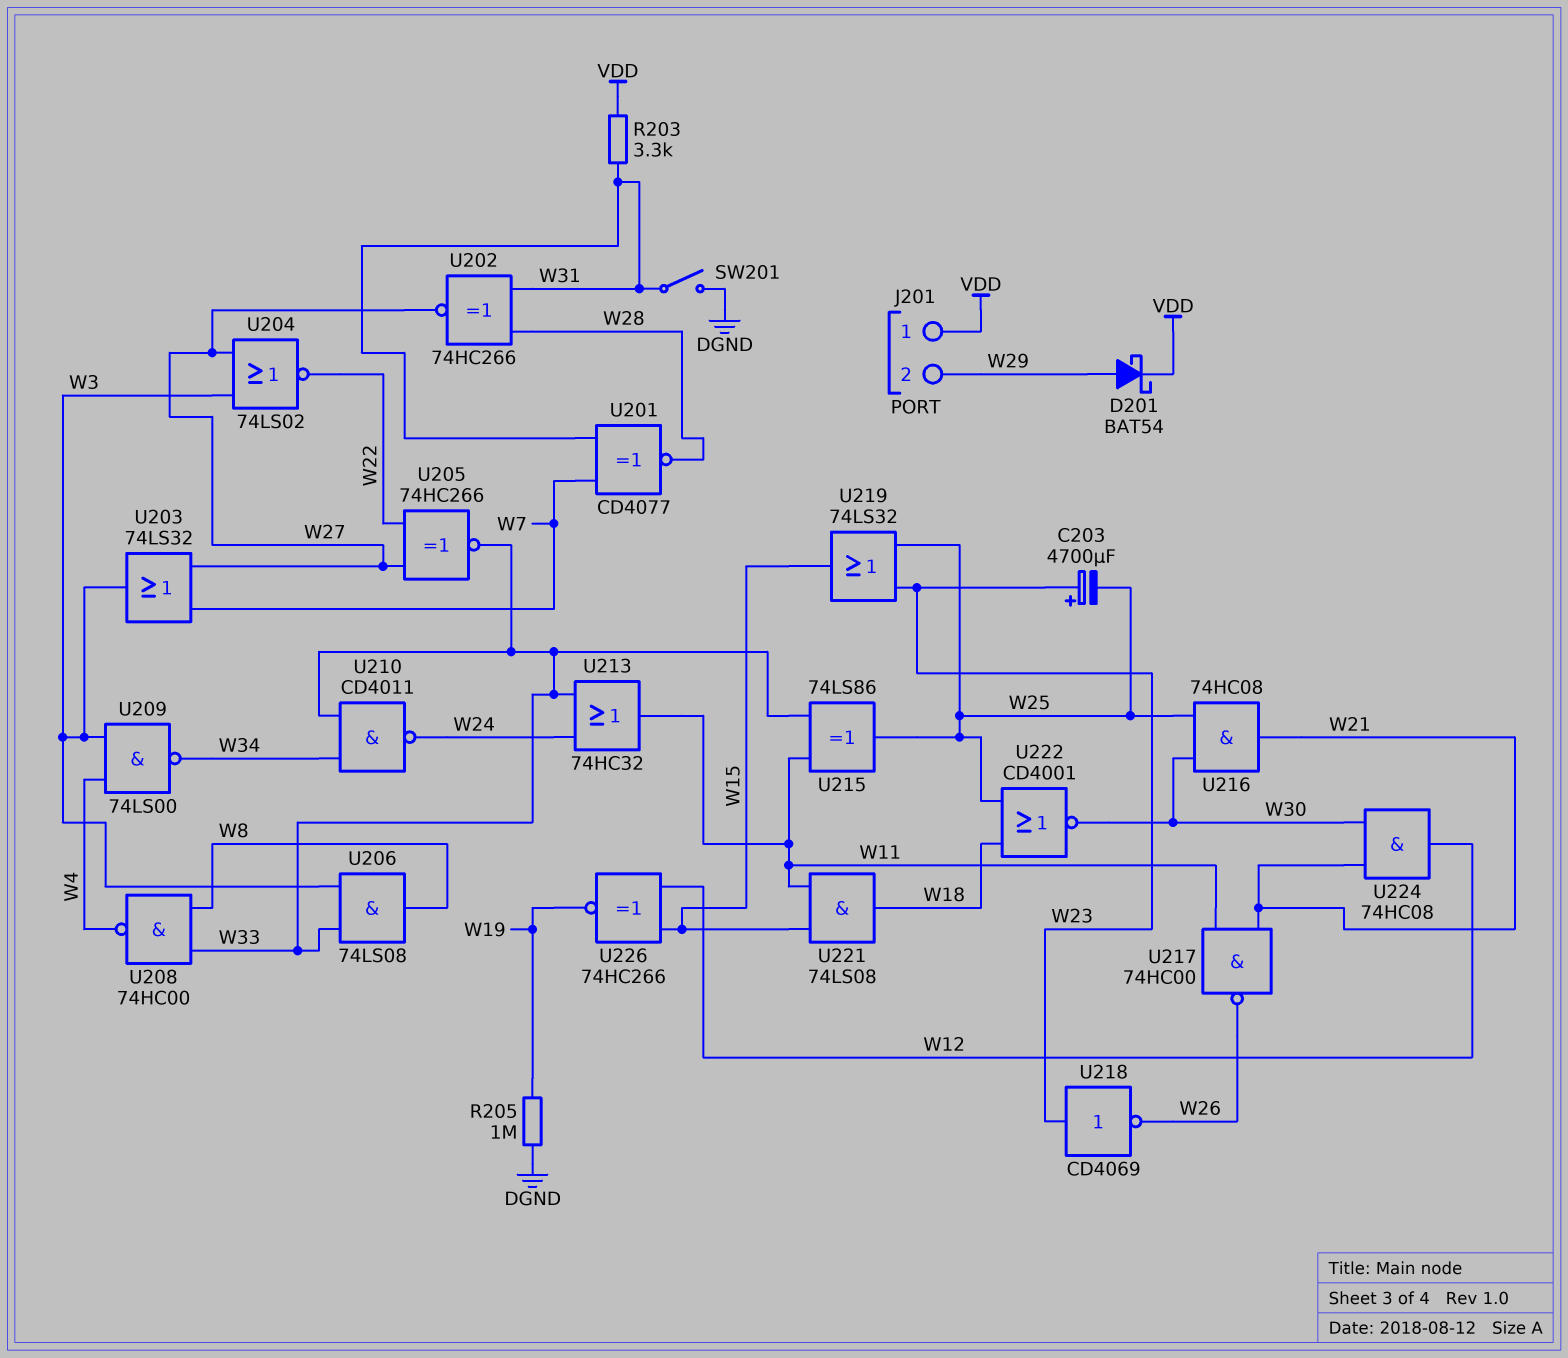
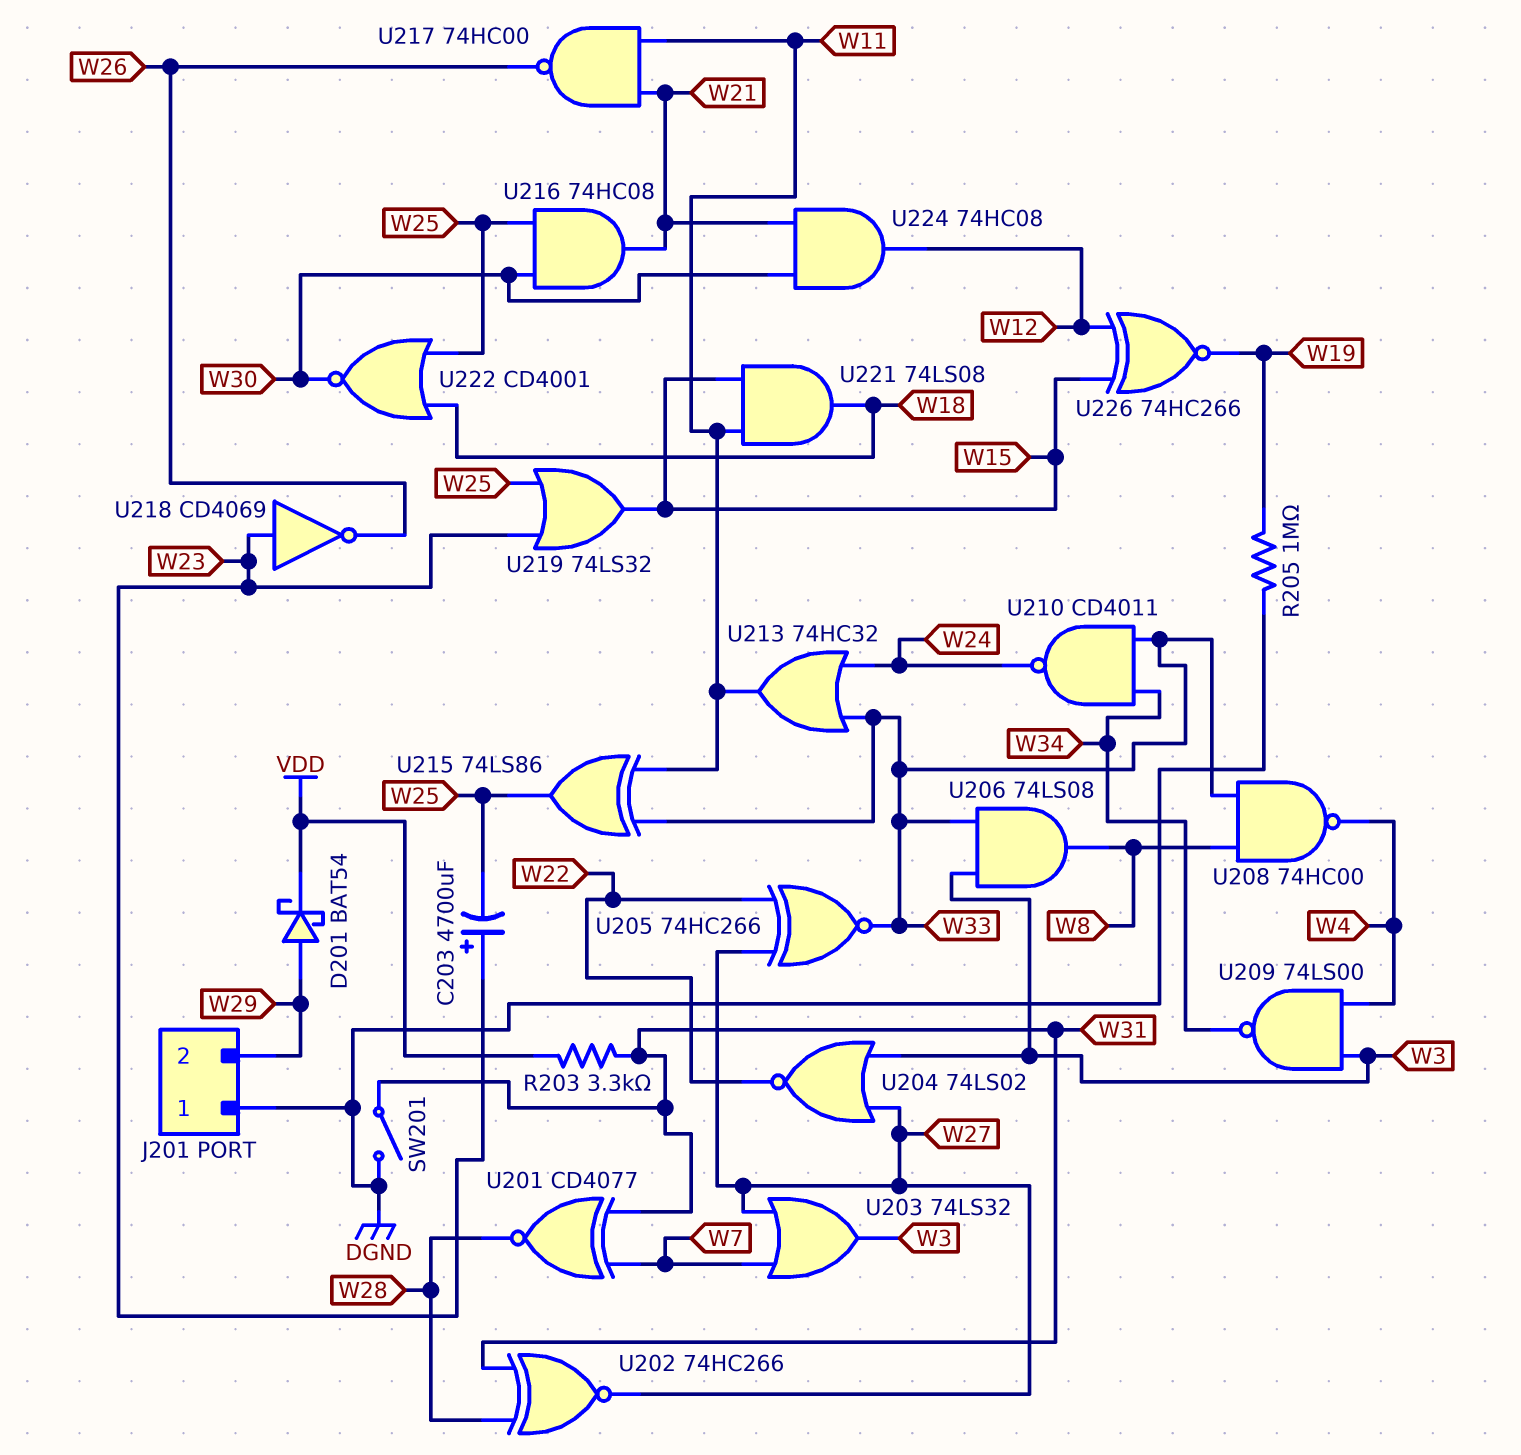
J201 pin 1: VDD -> DGND

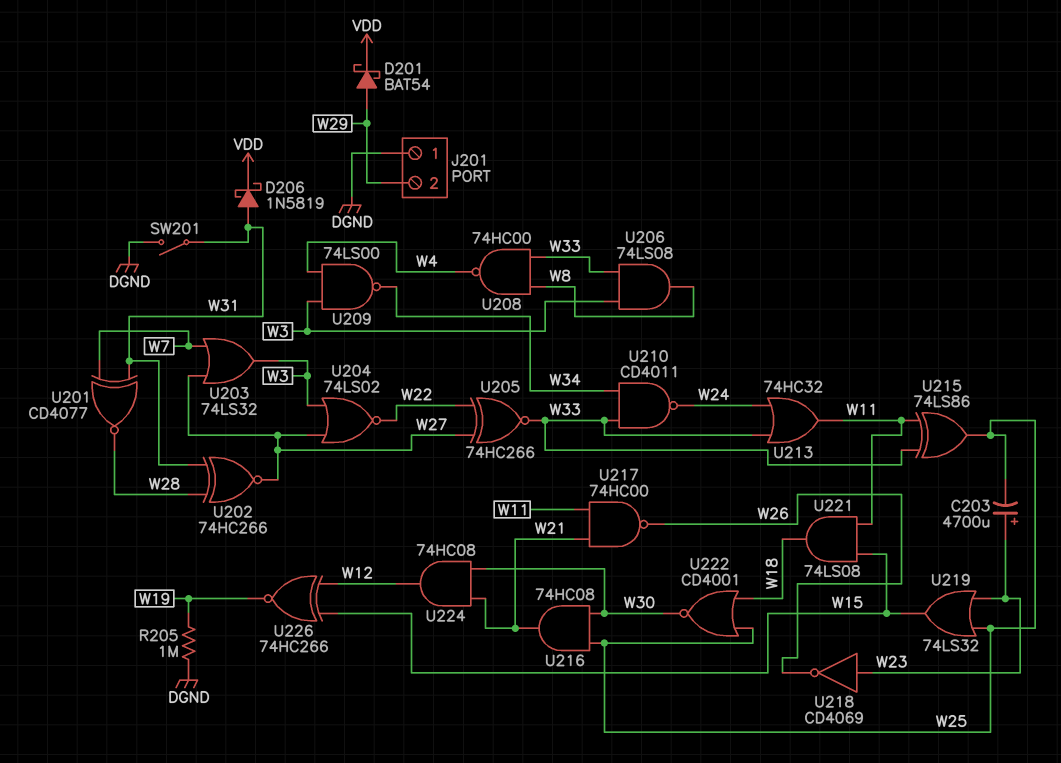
D206: none -> schottky 1N5819 (A W31, K VDD)
R203: 3.3k (VDD, W31) -> none

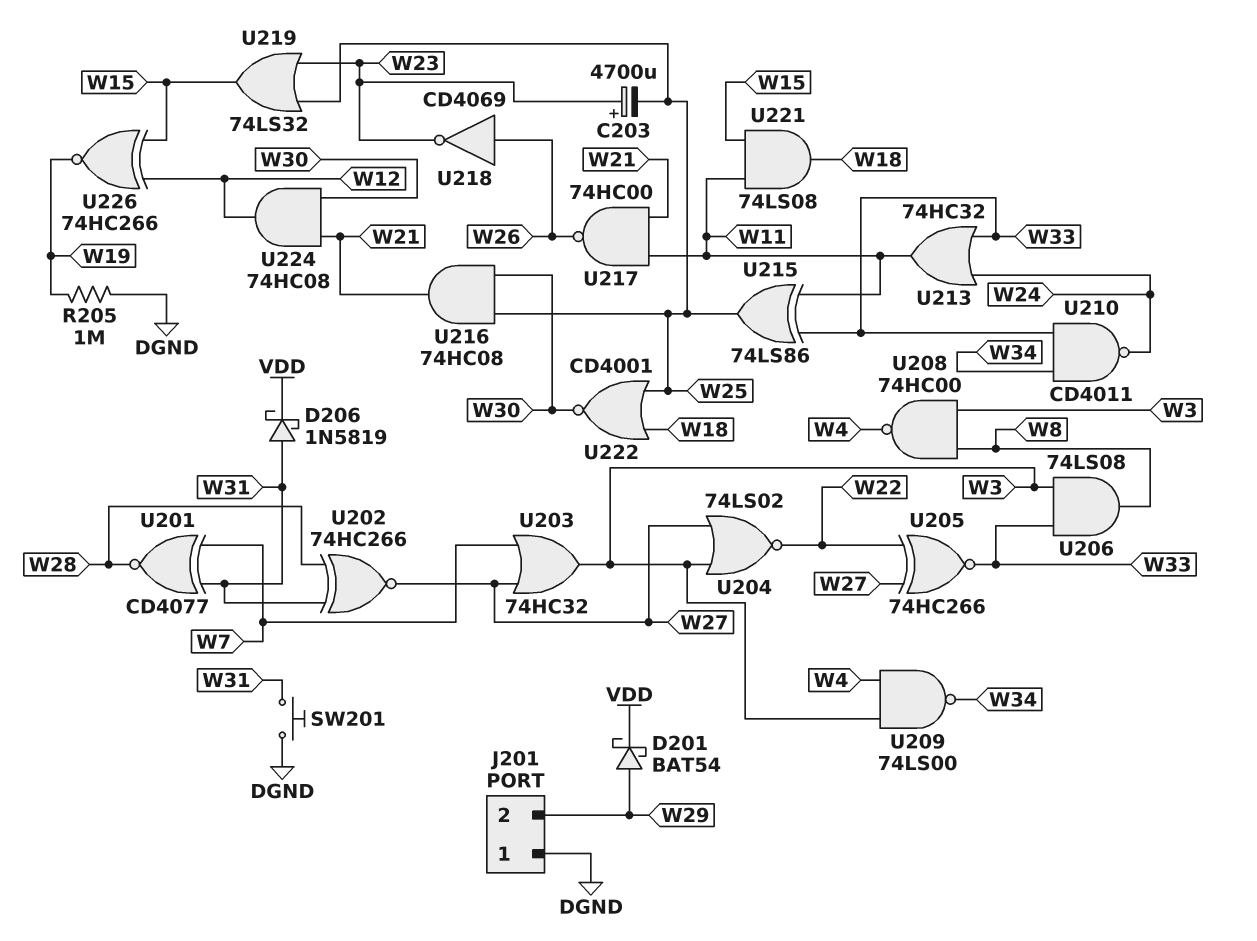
SW201: switch (DGND, W31) -> button (DGND, W31)
U203: OR 74LS32 (in W7, in W27, out W3) -> OR 74HC32 (in W7, in W27, out W3)
U208: NAND 74HC00 (in W8, in W33, out W4) -> NAND 74HC00 (in W3, in W8, out W4)
U218: NOT CD4069 (in W23, out W26) -> NOT CD4069 (in W26, out W23)

